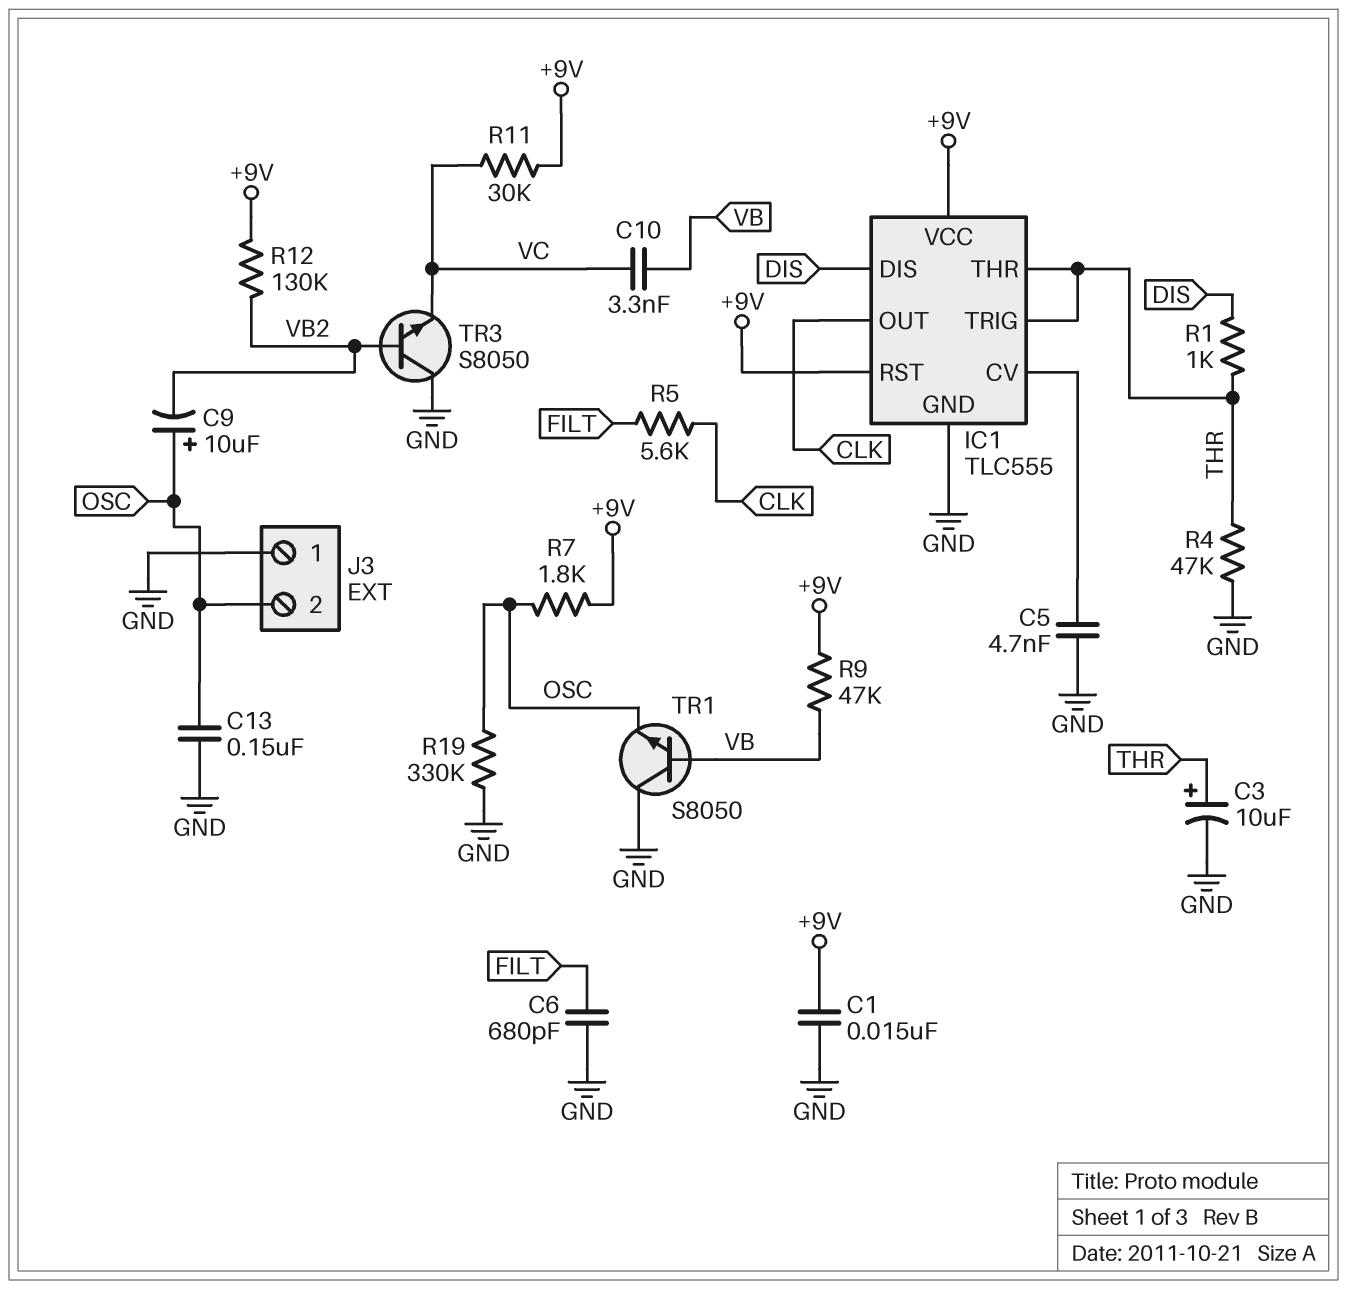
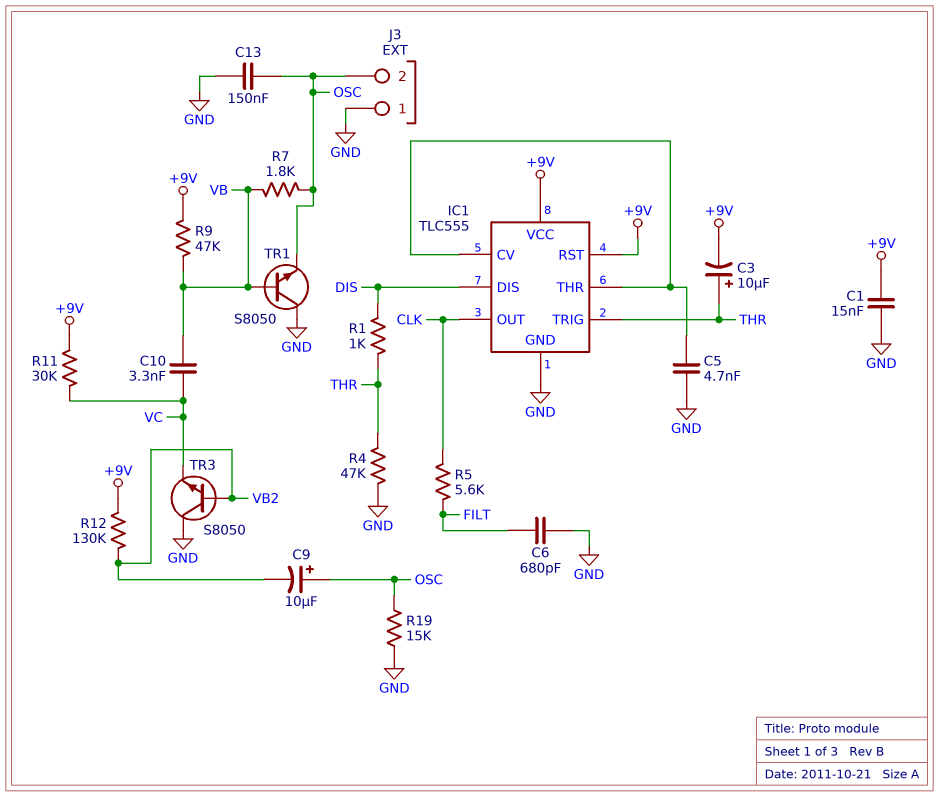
C3: 10uF (plus THR, minus GND) -> 10uF (plus THR, minus +9V)
IC1 pin THR: THR -> IC1/CV
R7: 1.8k (+9V, OSC) -> 1.8k (OSC, VB)
R19: 330k (GND, OSC) -> 15k (GND, OSC)

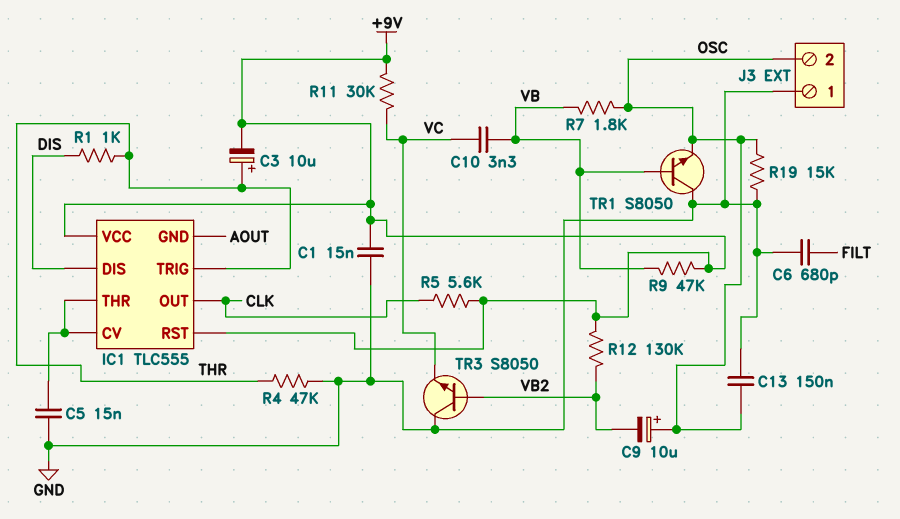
C5: 4.7nF (GND, IC1/CV) -> 15nF (GND, IC1/CV)
IC1 pin GND: GND -> AOUT
R5: 5.6k (CLK, FILT) -> 5.6k (+9V, CLK)

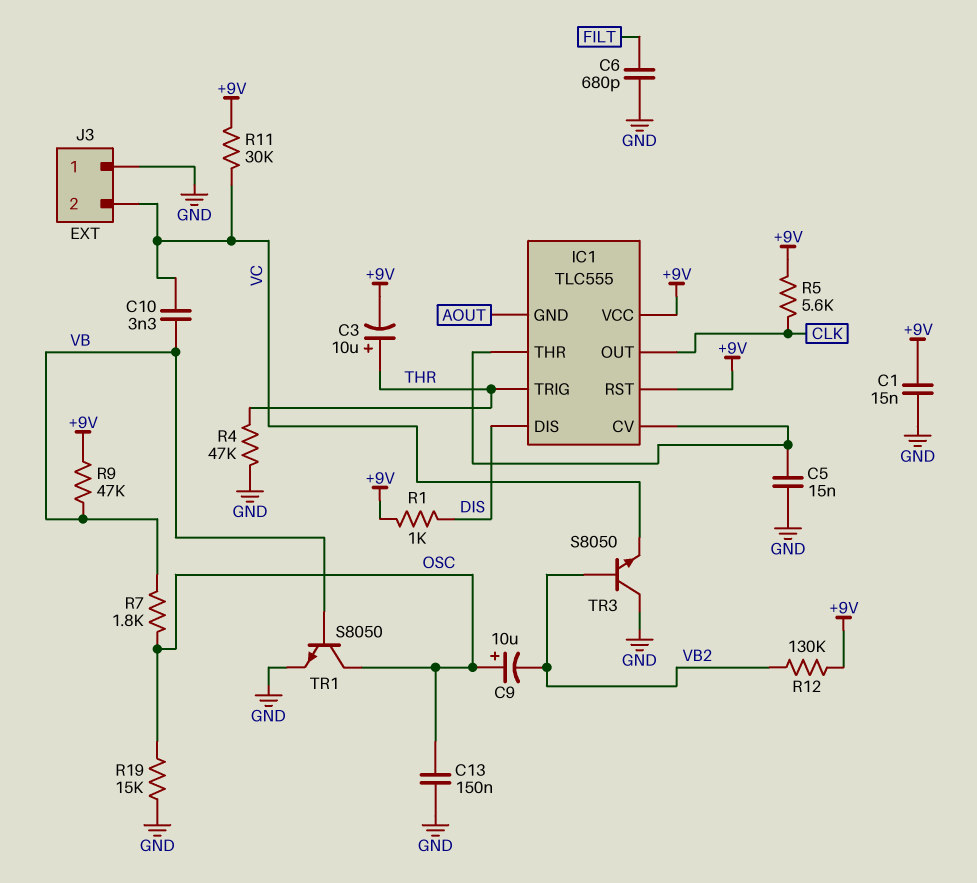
J3 pin 2: OSC -> VC
R1: 1k (DIS, THR) -> 1k (+9V, DIS)
TR1: NPN S8050 (B VB, C GND, E OSC) -> NPN S8050 (B VB, C OSC, E GND)

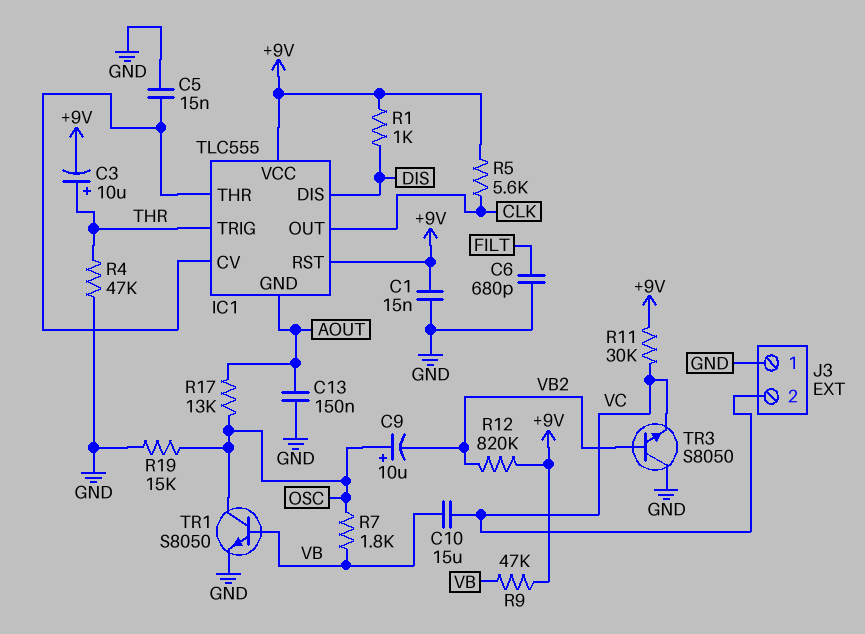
C10: 3.3nF (VB, VC) -> 15uF (VB, VC)
C13: 150nF (GND, OSC) -> 150nF (AOUT, GND)
R12: 130k (+9V, VB2) -> 820k (+9V, VB2)
R17: none -> 13k (AOUT, OSC)

